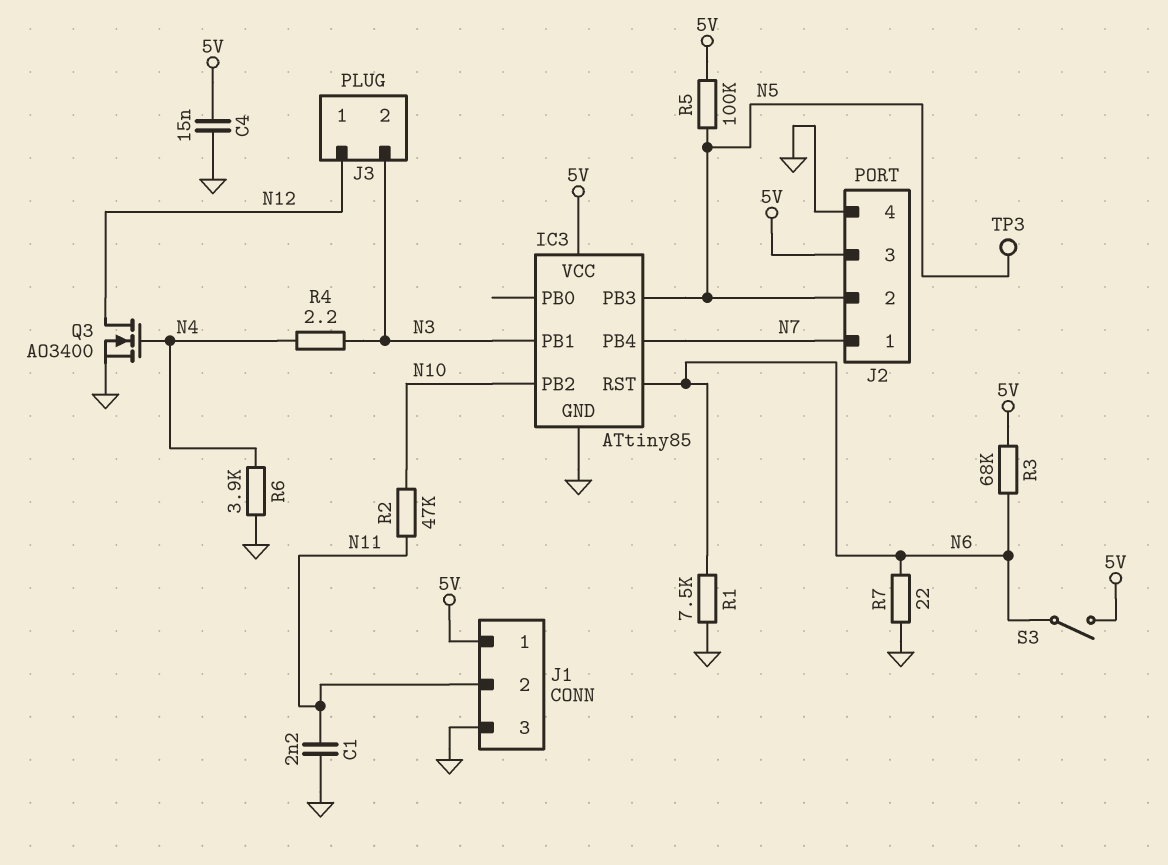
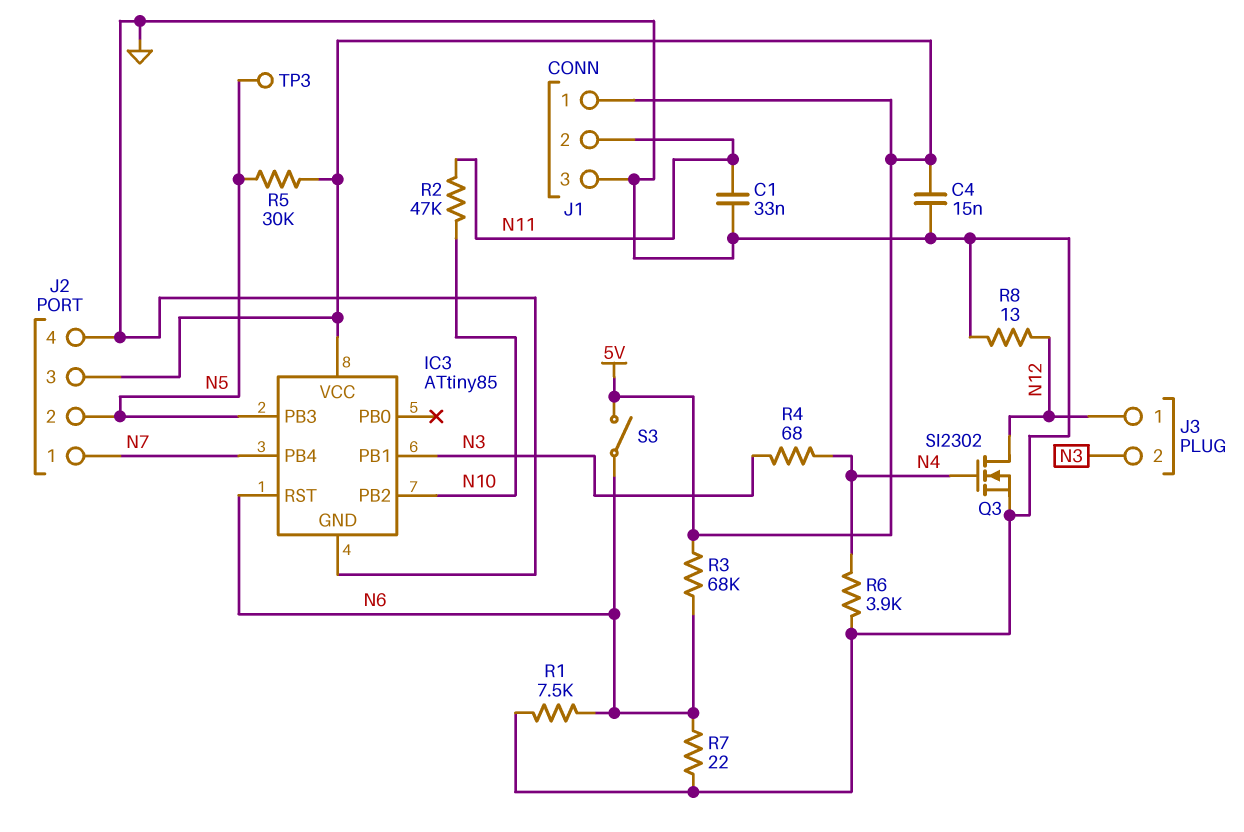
C1: 2.2nF (GND, N11) -> 33nF (GND, N11)
Q3: NMOS AO3400 (G N4, D N12, S GND) -> NMOS SI2302 (G N4, D N12, S GND)
R4: 2.2 (N3, N4) -> 68 (N3, N4)
R5: 100k (5V, N5) -> 30k (5V, N5)
R8: none -> 13 (GND, N12)

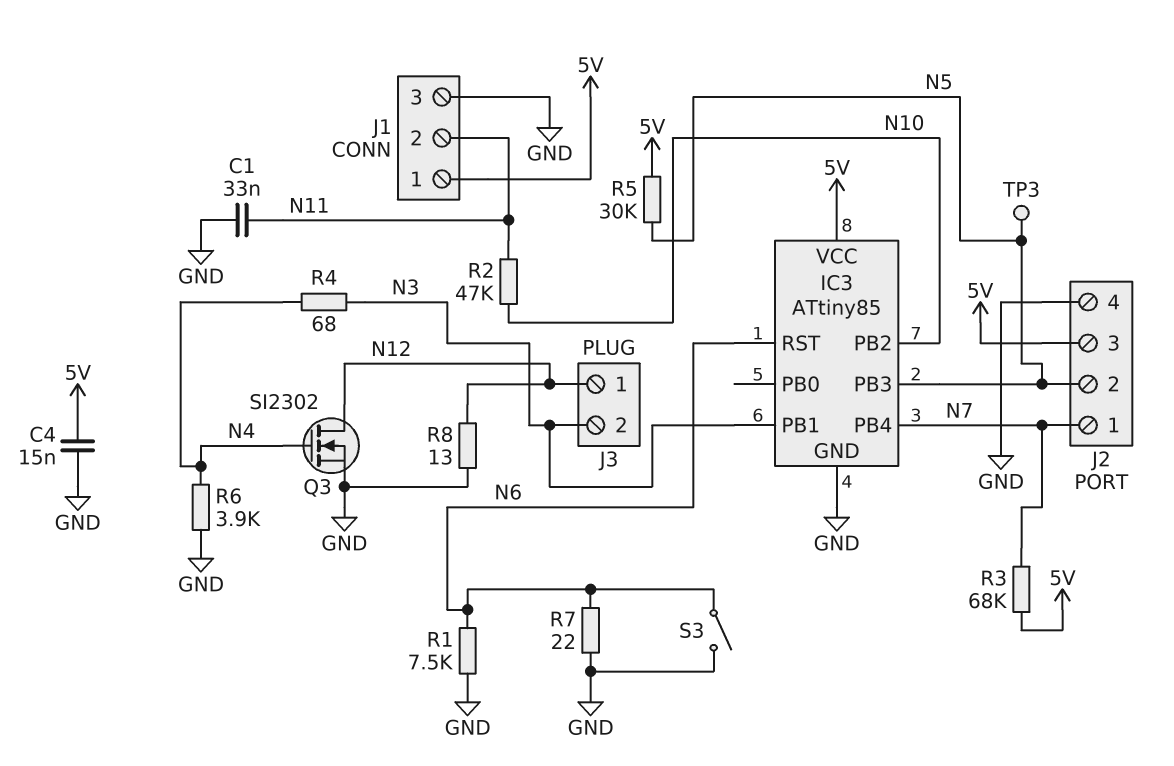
R3: 68k (5V, N6) -> 68k (5V, N7)
S3: switch (5V, N6) -> switch (GND, N6)

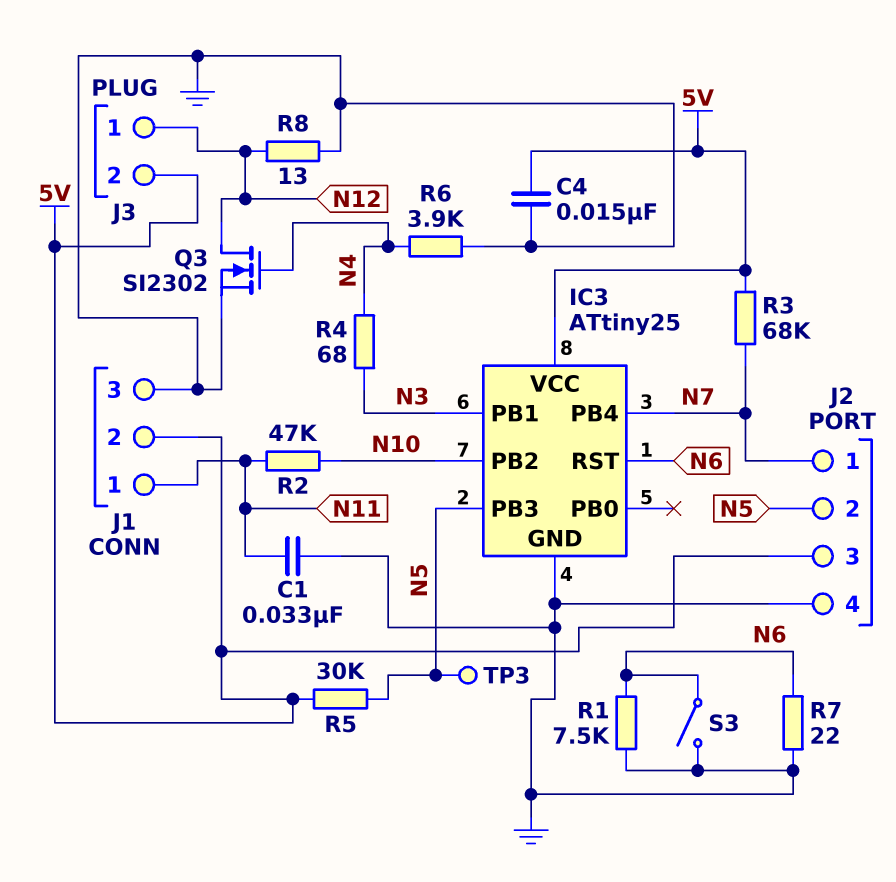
IC3: ATtiny85 -> ATtiny25
J1 pin 1: 5V -> N11
J1 pin 2: N11 -> 5V
J3 pin 2: N3 -> 5V

